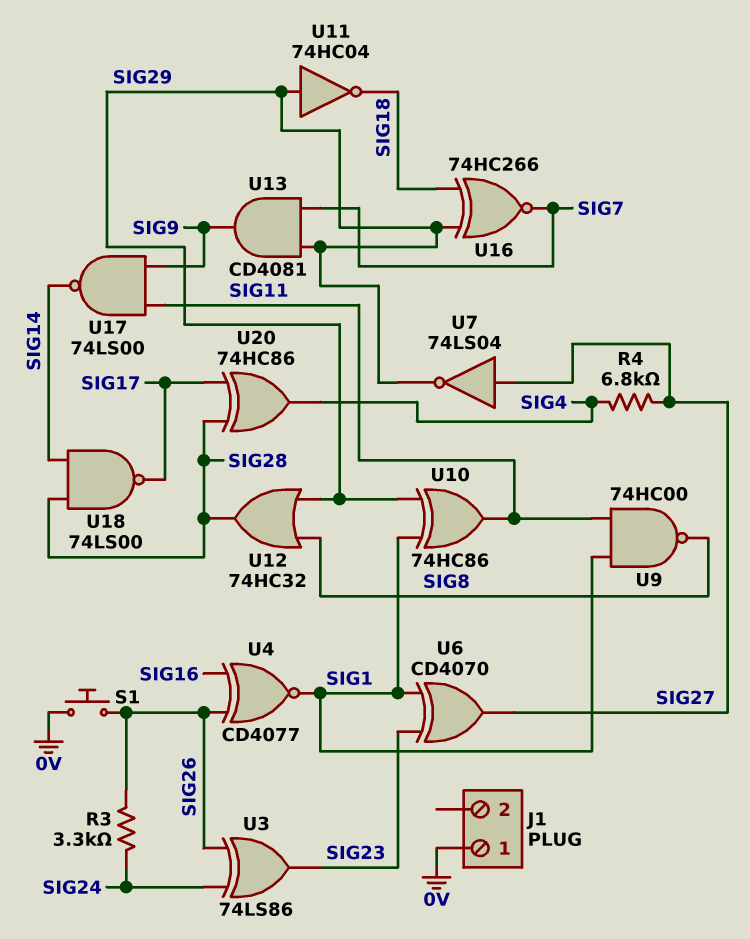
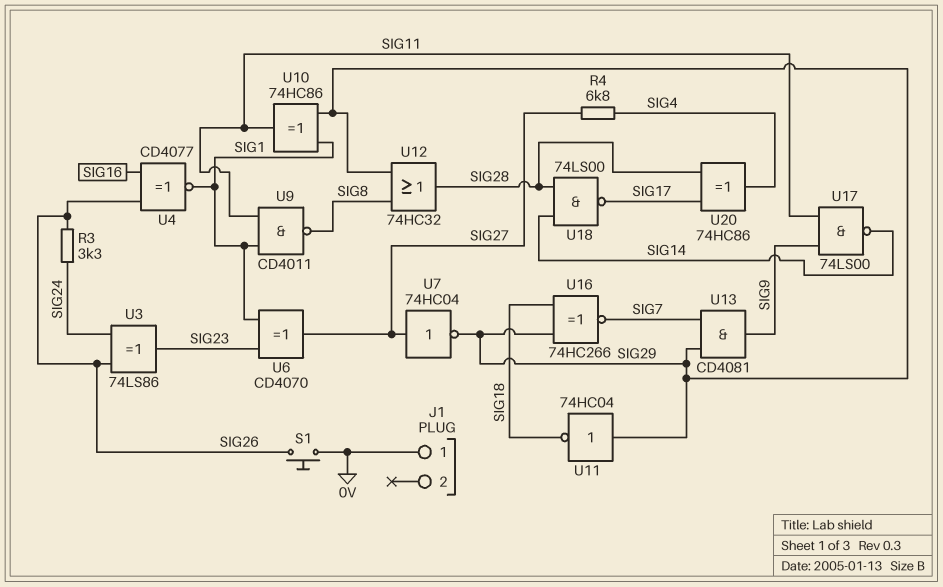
U7: NOT 74LS04 (in SIG27, out SIG29) -> NOT 74HC04 (in SIG27, out SIG29)
U9: NAND 74HC00 (in SIG1, in SIG11, out SIG8) -> NAND CD4011 (in SIG1, in SIG11, out SIG8)

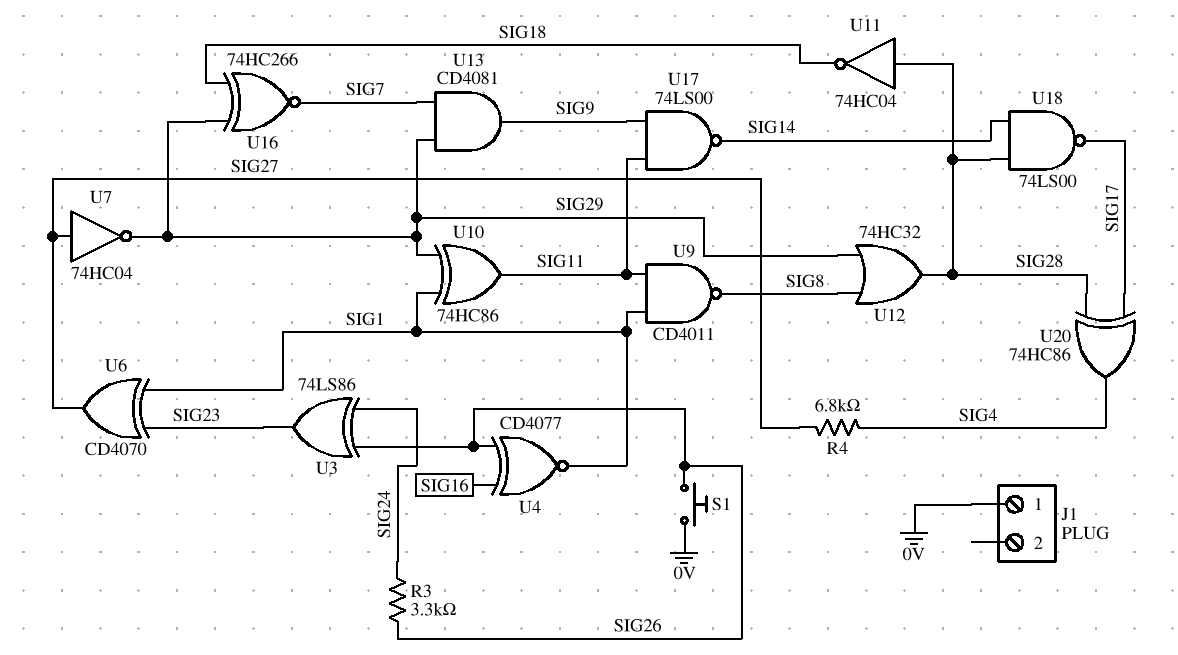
U11: NOT 74HC04 (in SIG29, out SIG18) -> NOT 74HC04 (in SIG28, out SIG18)

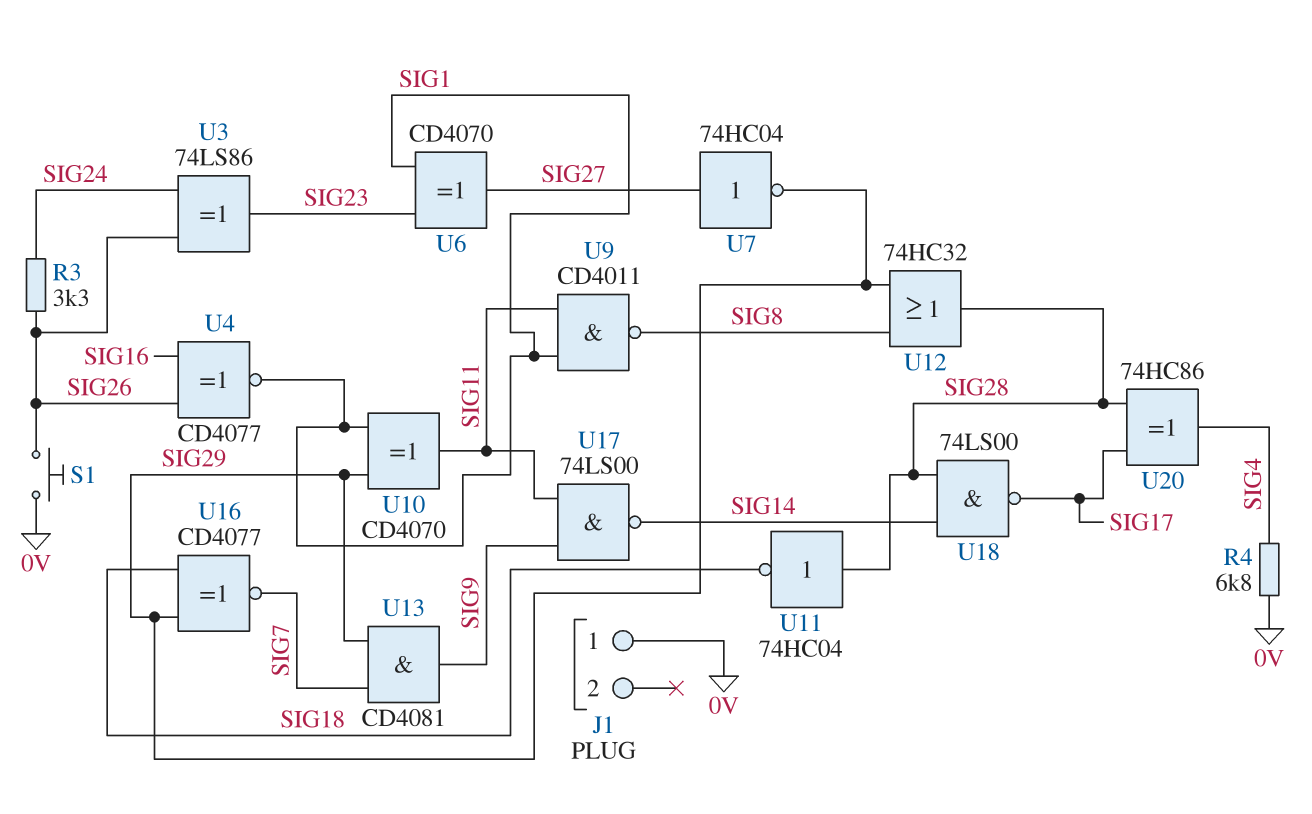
R4: 6.8k (SIG4, SIG27) -> 6.8k (0V, SIG4)
U10: XOR 74HC86 (in SIG1, in SIG29, out SIG11) -> XOR CD4070 (in SIG1, in SIG29, out SIG11)
U16: XNOR 74HC266 (in SIG18, in SIG29, out SIG7) -> XNOR CD4077 (in SIG18, in SIG29, out SIG7)

